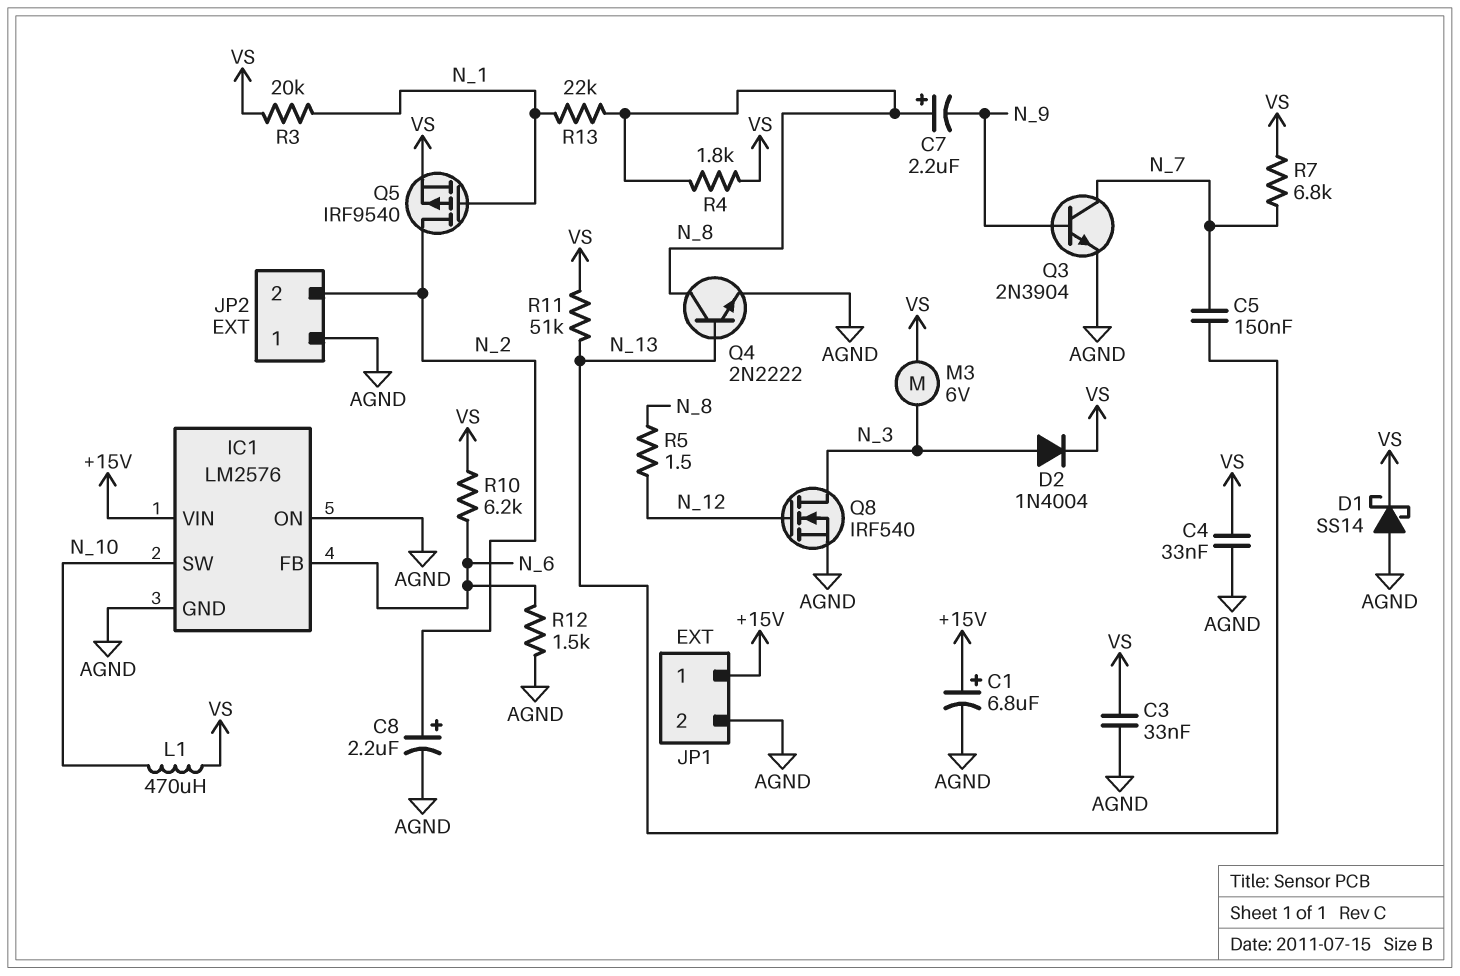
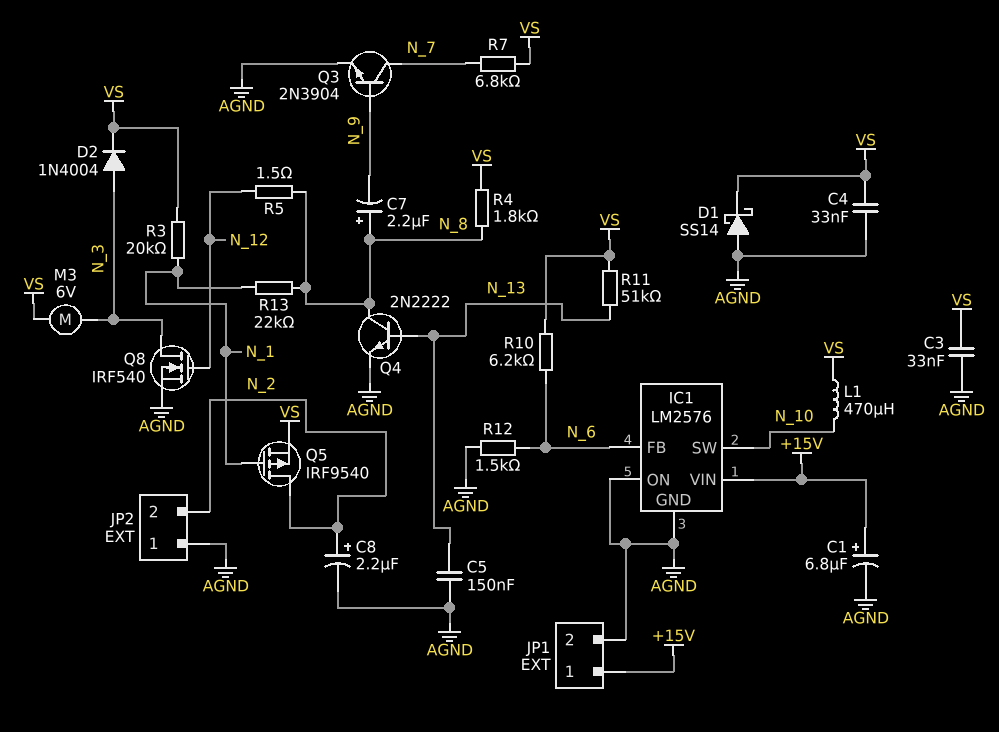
C5: 150nF (N_7, N_13) -> 150nF (AGND, N_13)

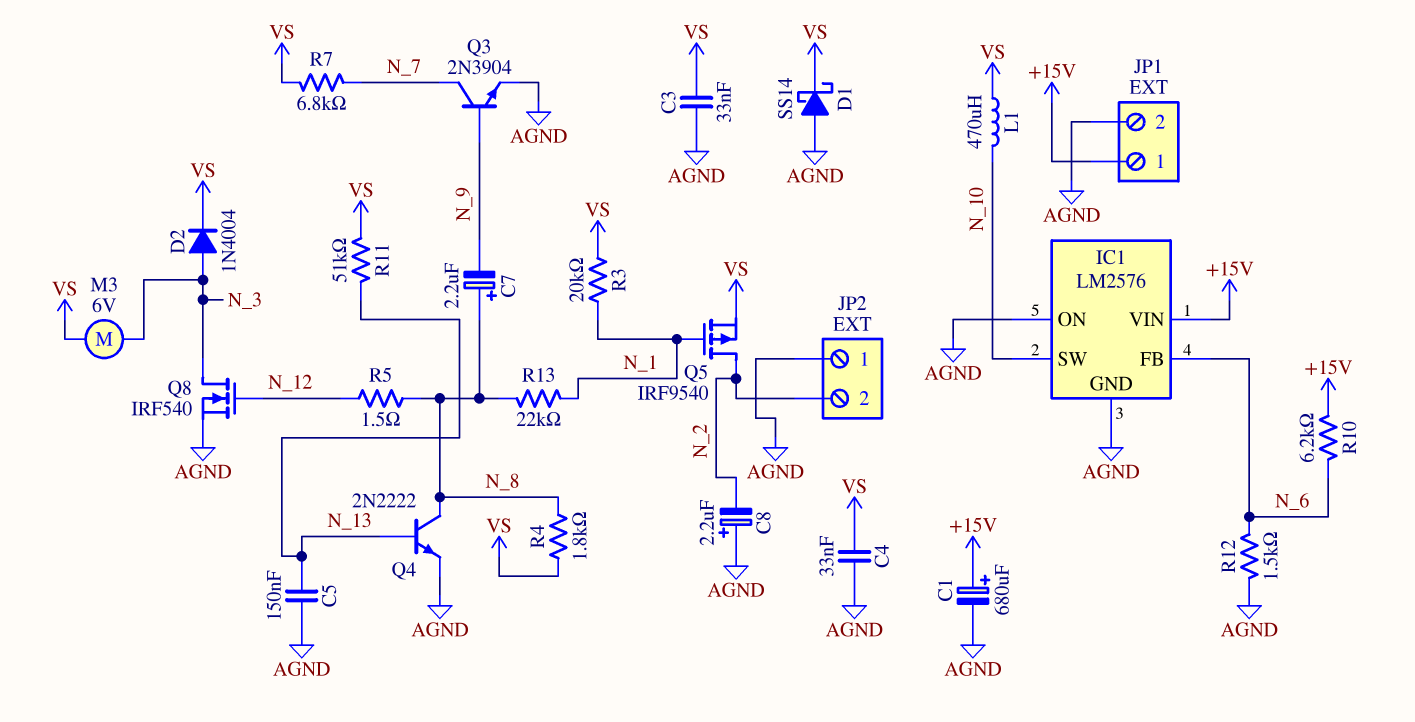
C1: 6.8uF (plus +15V, minus AGND) -> 680uF (plus +15V, minus AGND)
C8: 2.2uF (plus N_2, minus AGND) -> 2.2uF (plus AGND, minus N_2)
R10: 6.2k (N_6, VS) -> 6.2k (+15V, N_6)

